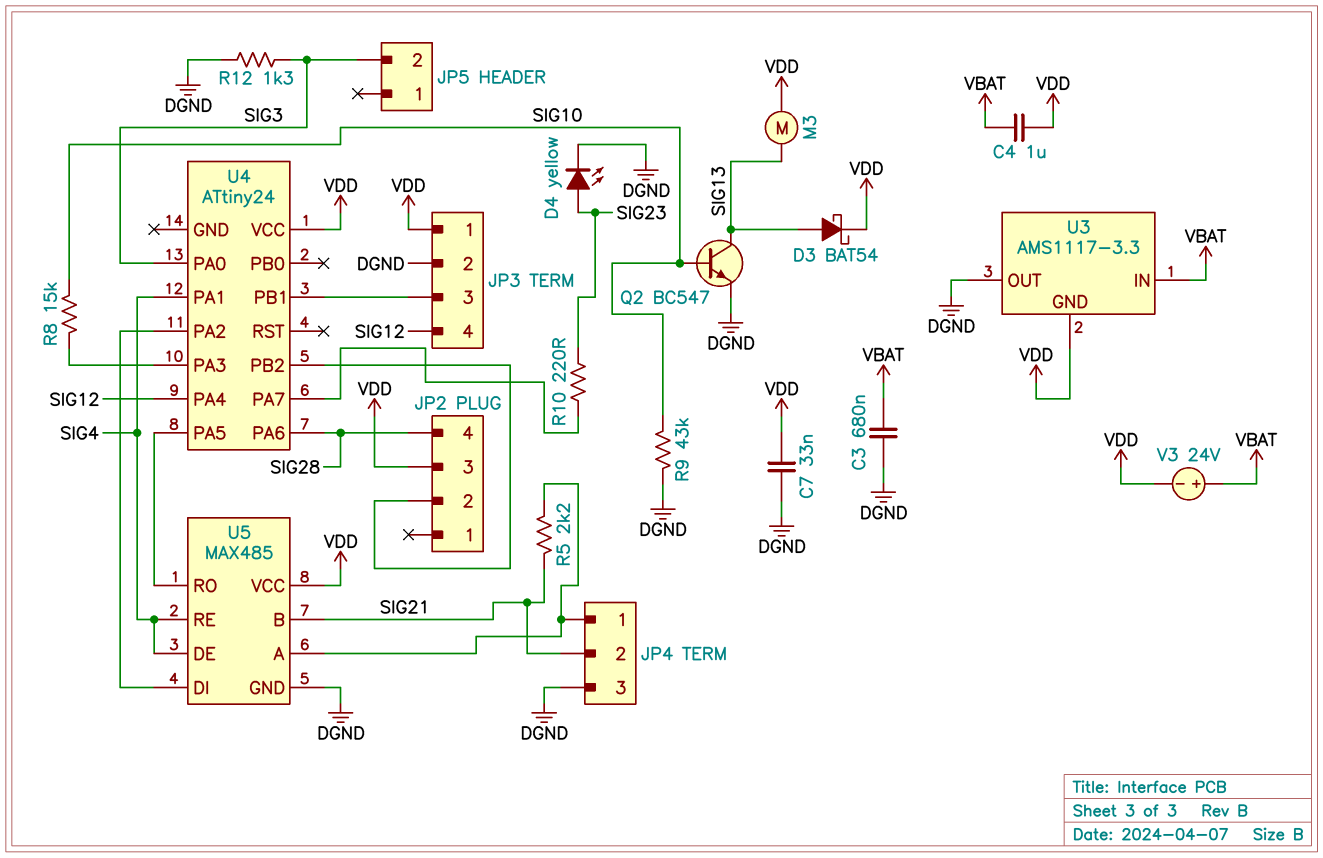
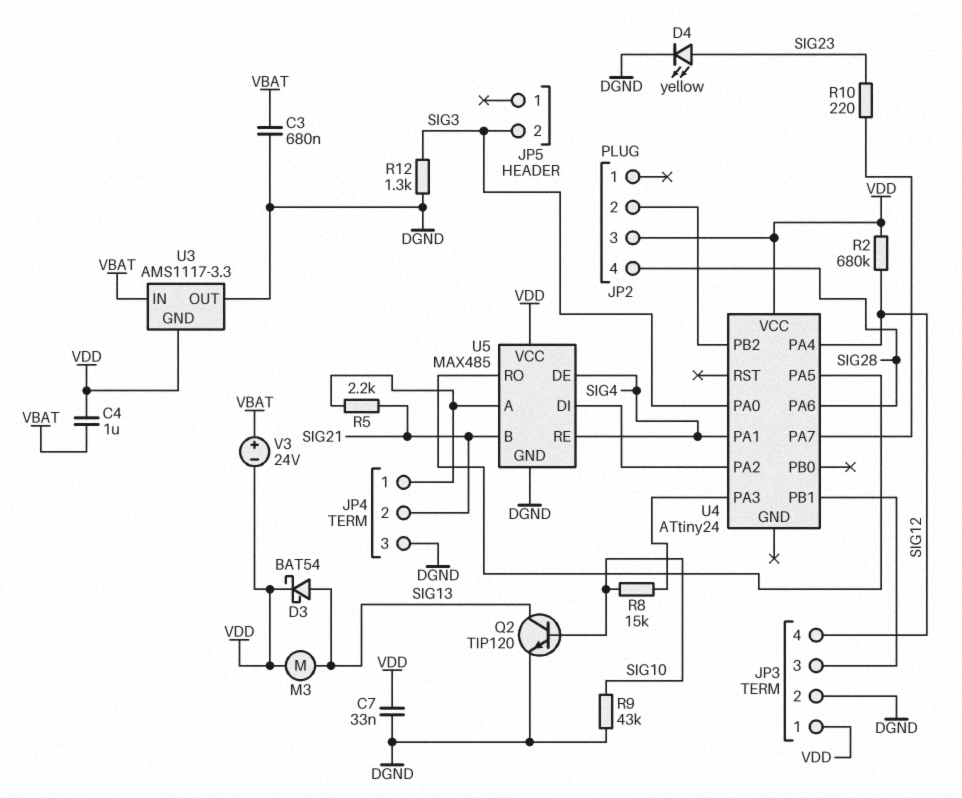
Q2: NPN BC547 (B SIG10, C SIG13, E DGND) -> NPN TIP120 (B SIG10, C SIG13, E DGND)
R2: none -> 680k (SIG12, VDD)

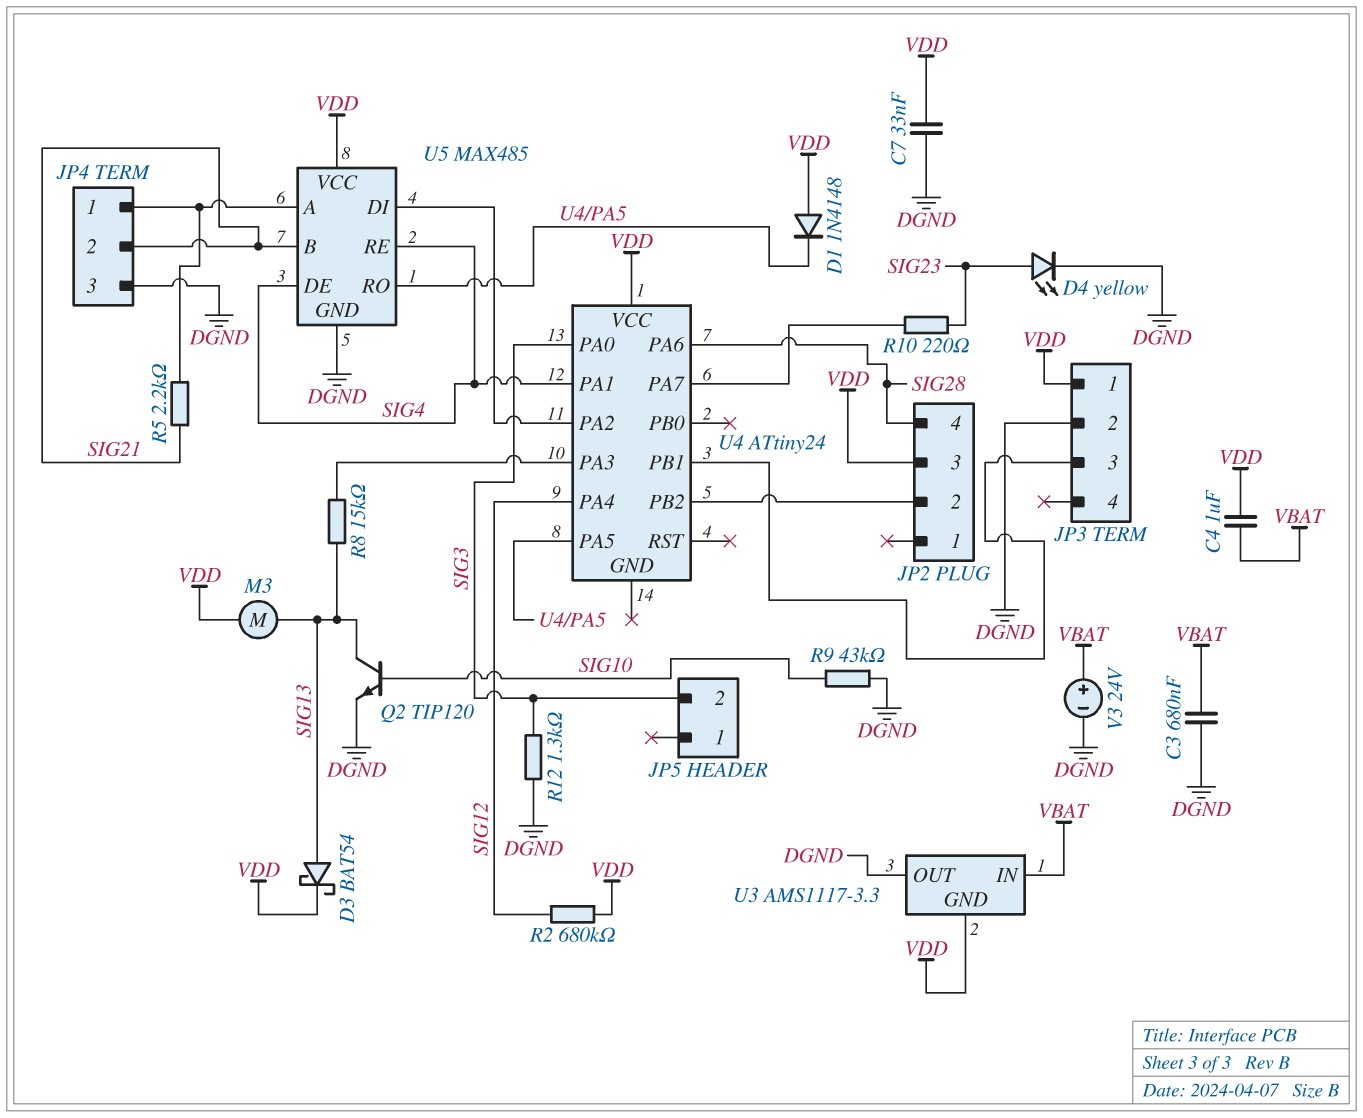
D1: none -> diode 1N4148 (A VDD, K U4/PA5)
JP3 pin 4: SIG12 -> none
R8: 15k (SIG10, U4/PA3) -> 15k (SIG13, U4/PA3)
V3: 24V (plus VBAT, minus VDD) -> 24V (plus VBAT, minus DGND)

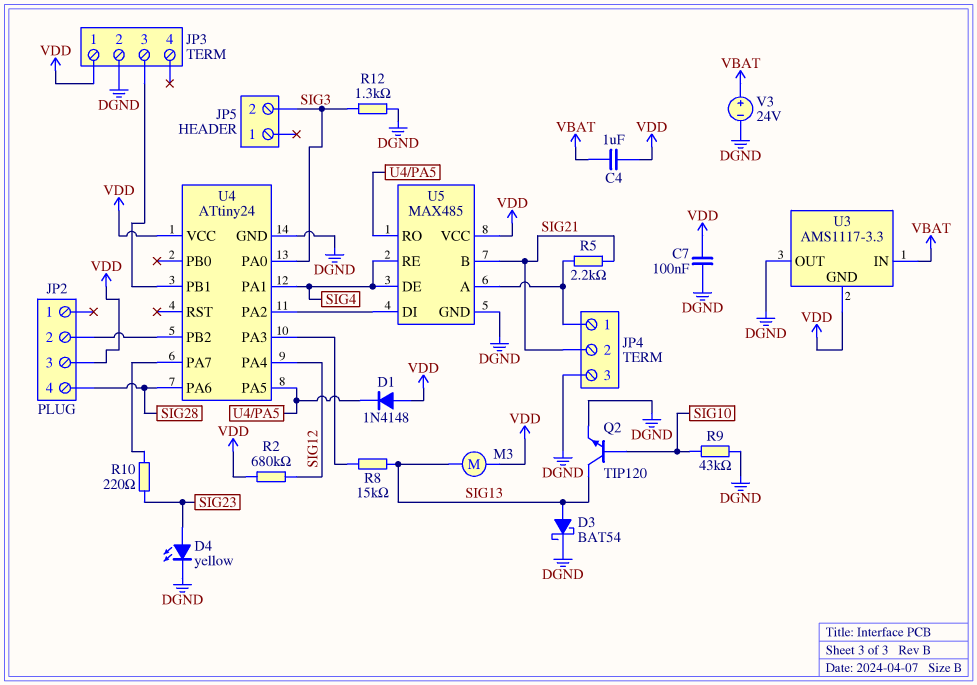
C3: 680nF (DGND, VBAT) -> none
C7: 33nF (DGND, VDD) -> 100nF (DGND, VDD)
D3: schottky BAT54 (A SIG13, K VDD) -> schottky BAT54 (A SIG13, K DGND)
U4 pin GND: none -> DGND

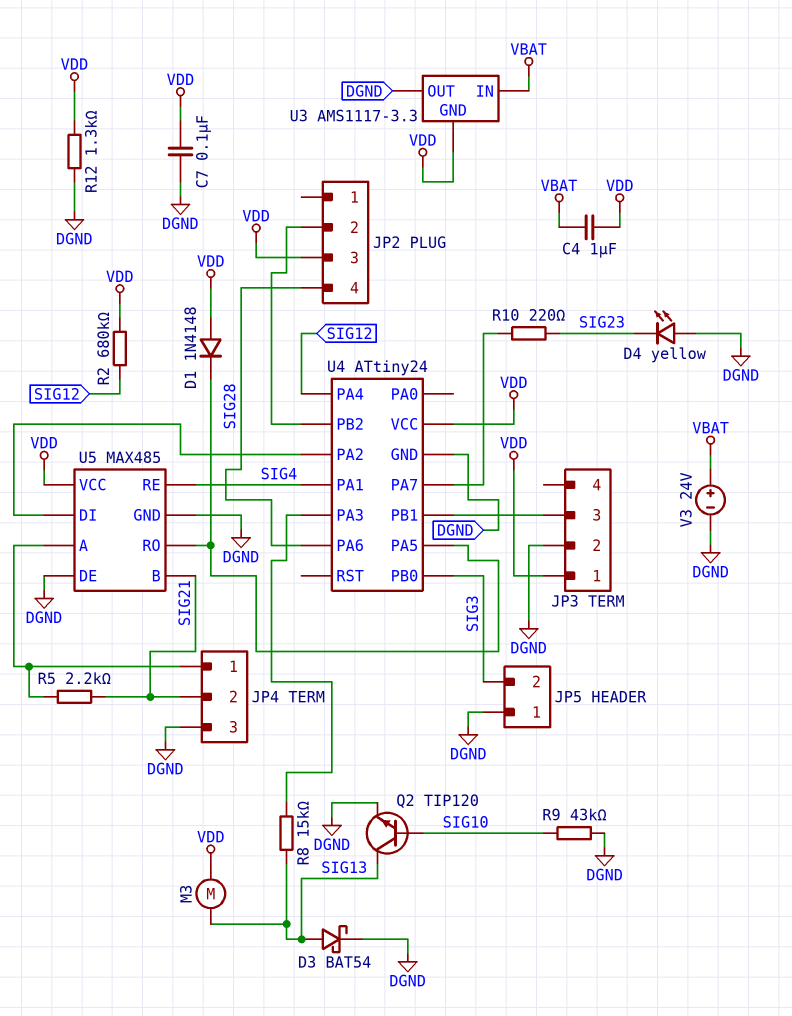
D4: LED yellow (A SIG23, K DGND) -> LED yellow (A DGND, K SIG23)
JP5 pin 1: none -> DGND
R12: 1.3k (DGND, SIG3) -> 1.3k (DGND, VDD)
U4 pin PA0: SIG3 -> none
U4 pin PB0: none -> SIG3
U5 pin DE: SIG4 -> DGND

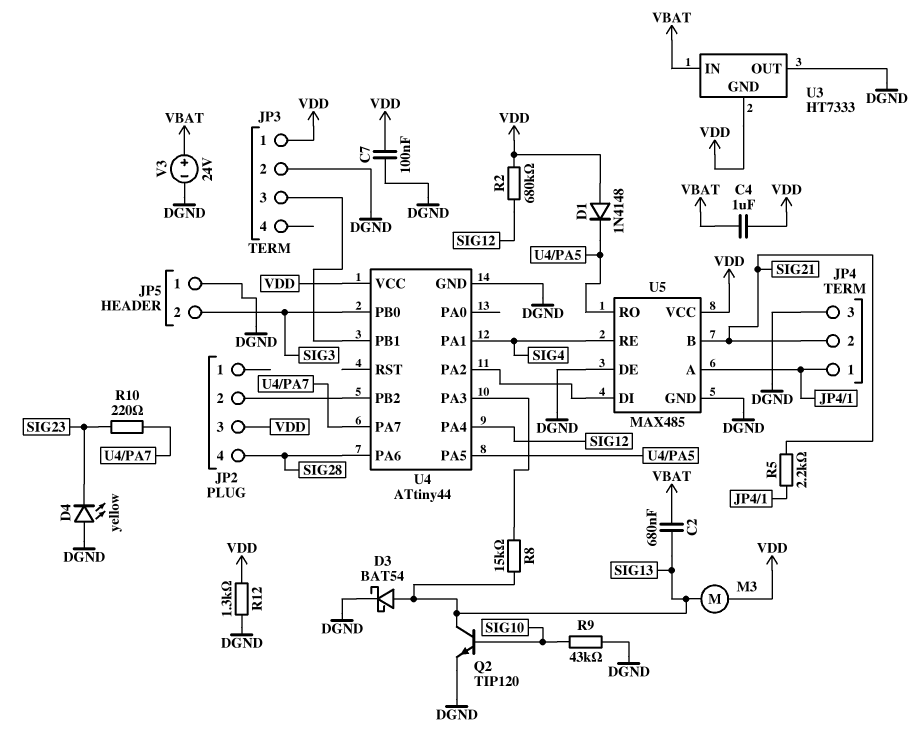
C2: none -> 680nF (SIG13, VBAT)
U3: AMS1117-3.3 -> HT7333
U4: ATtiny24 -> ATtiny44

